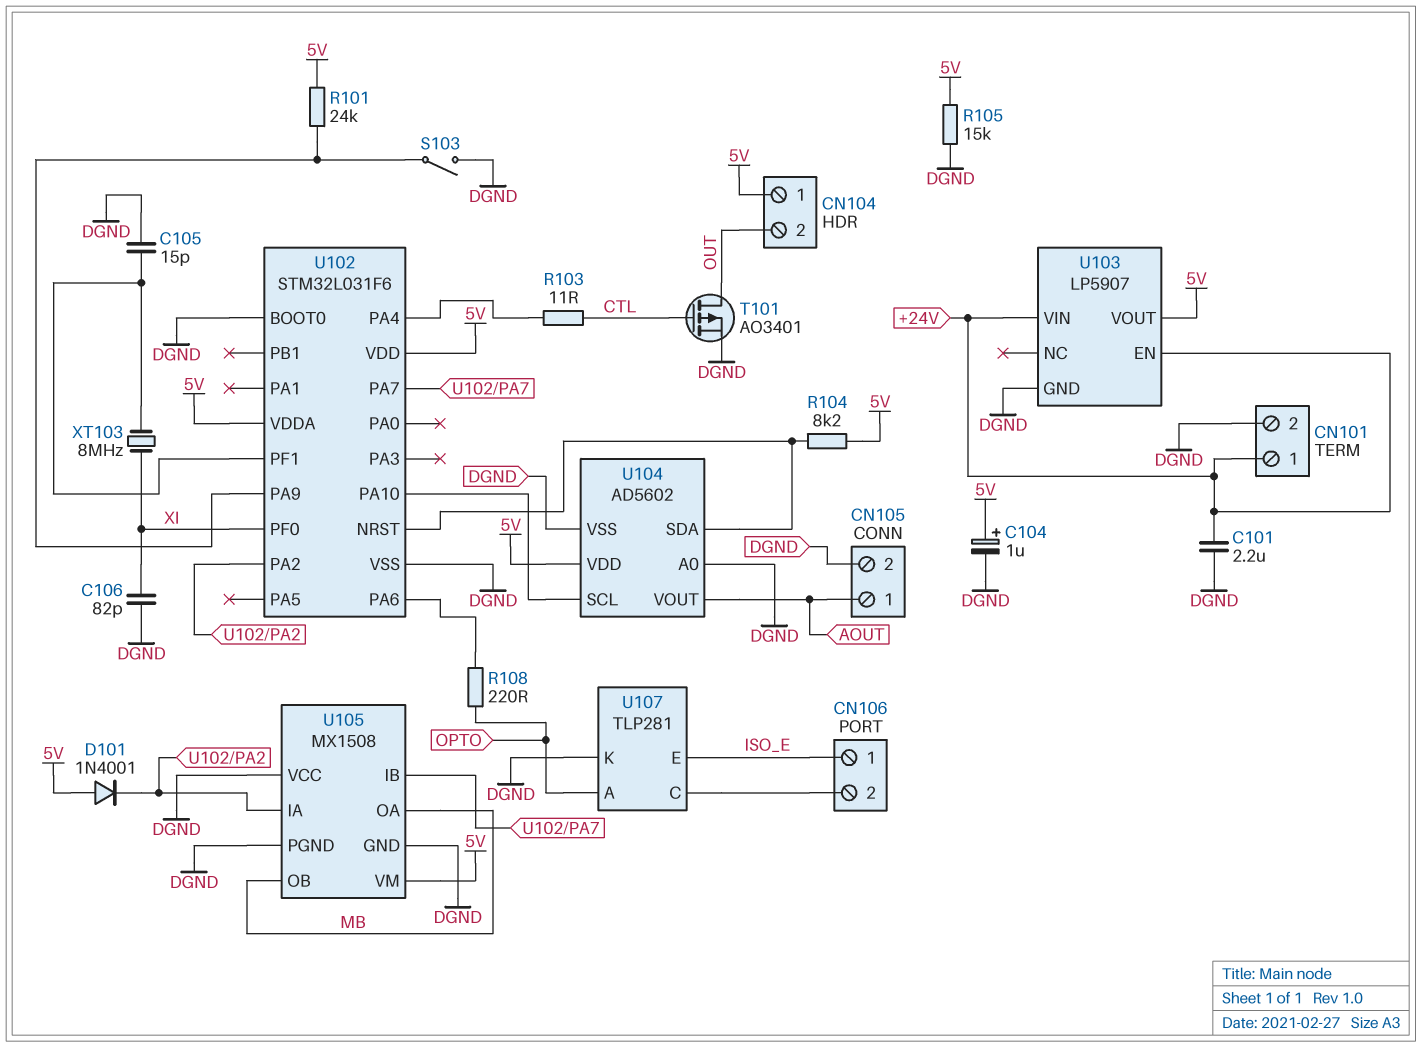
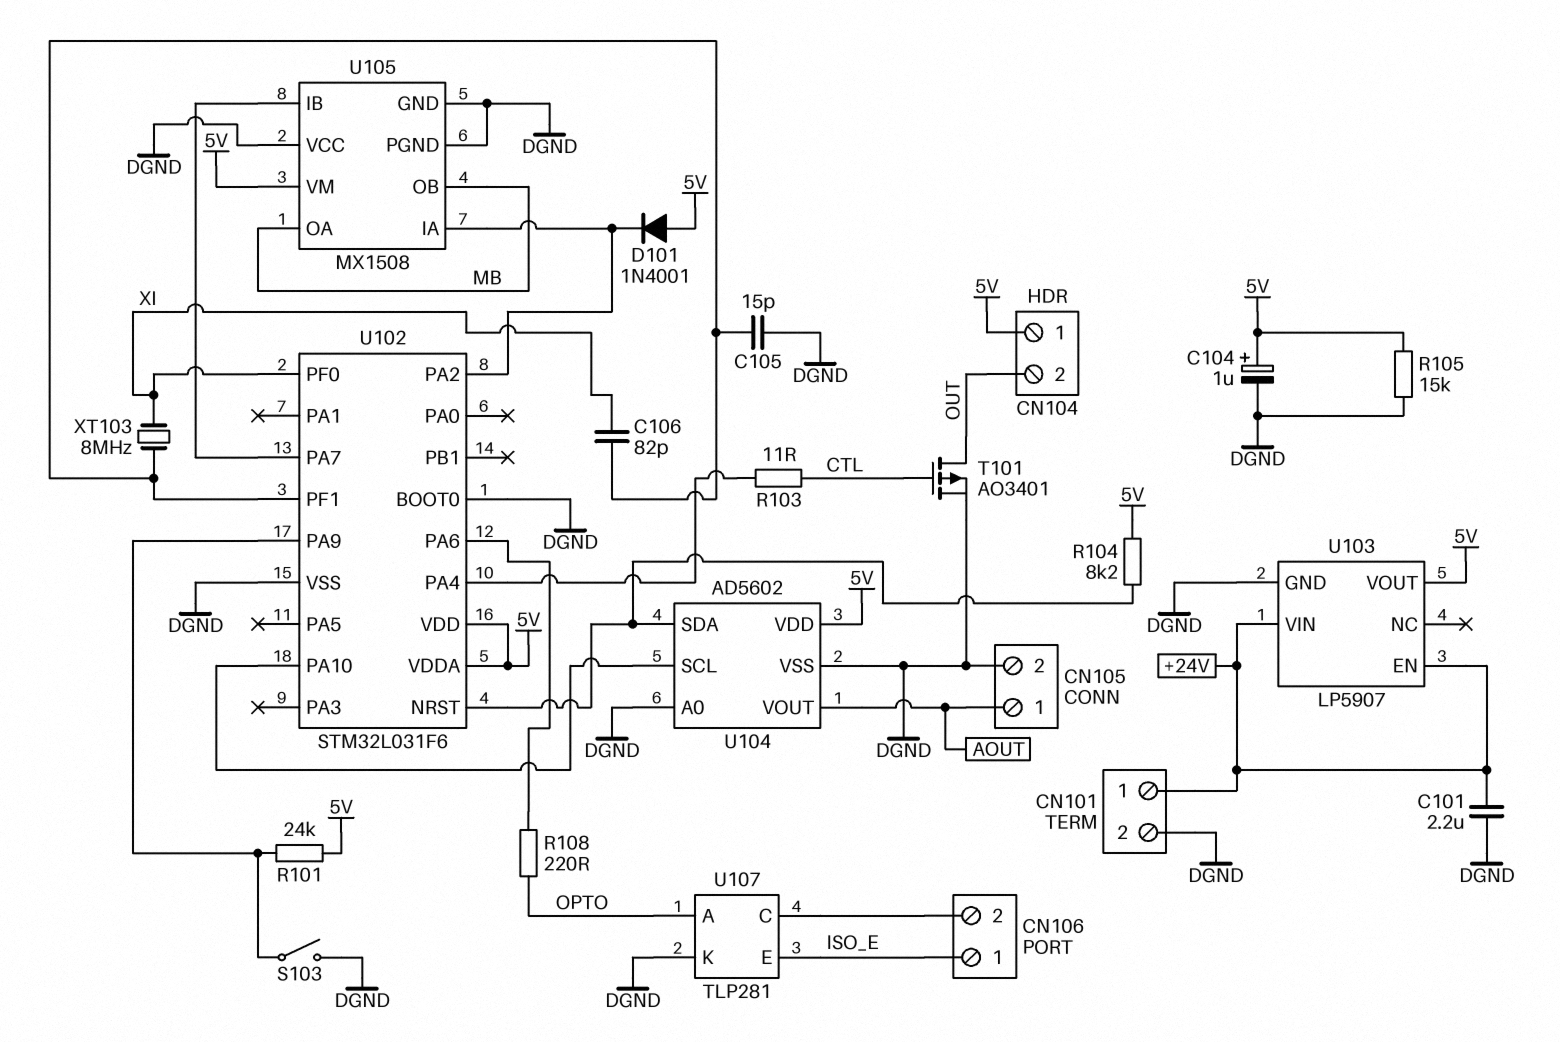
C106: 82pF (DGND, XI) -> 82pF (U102/PF1, XI)

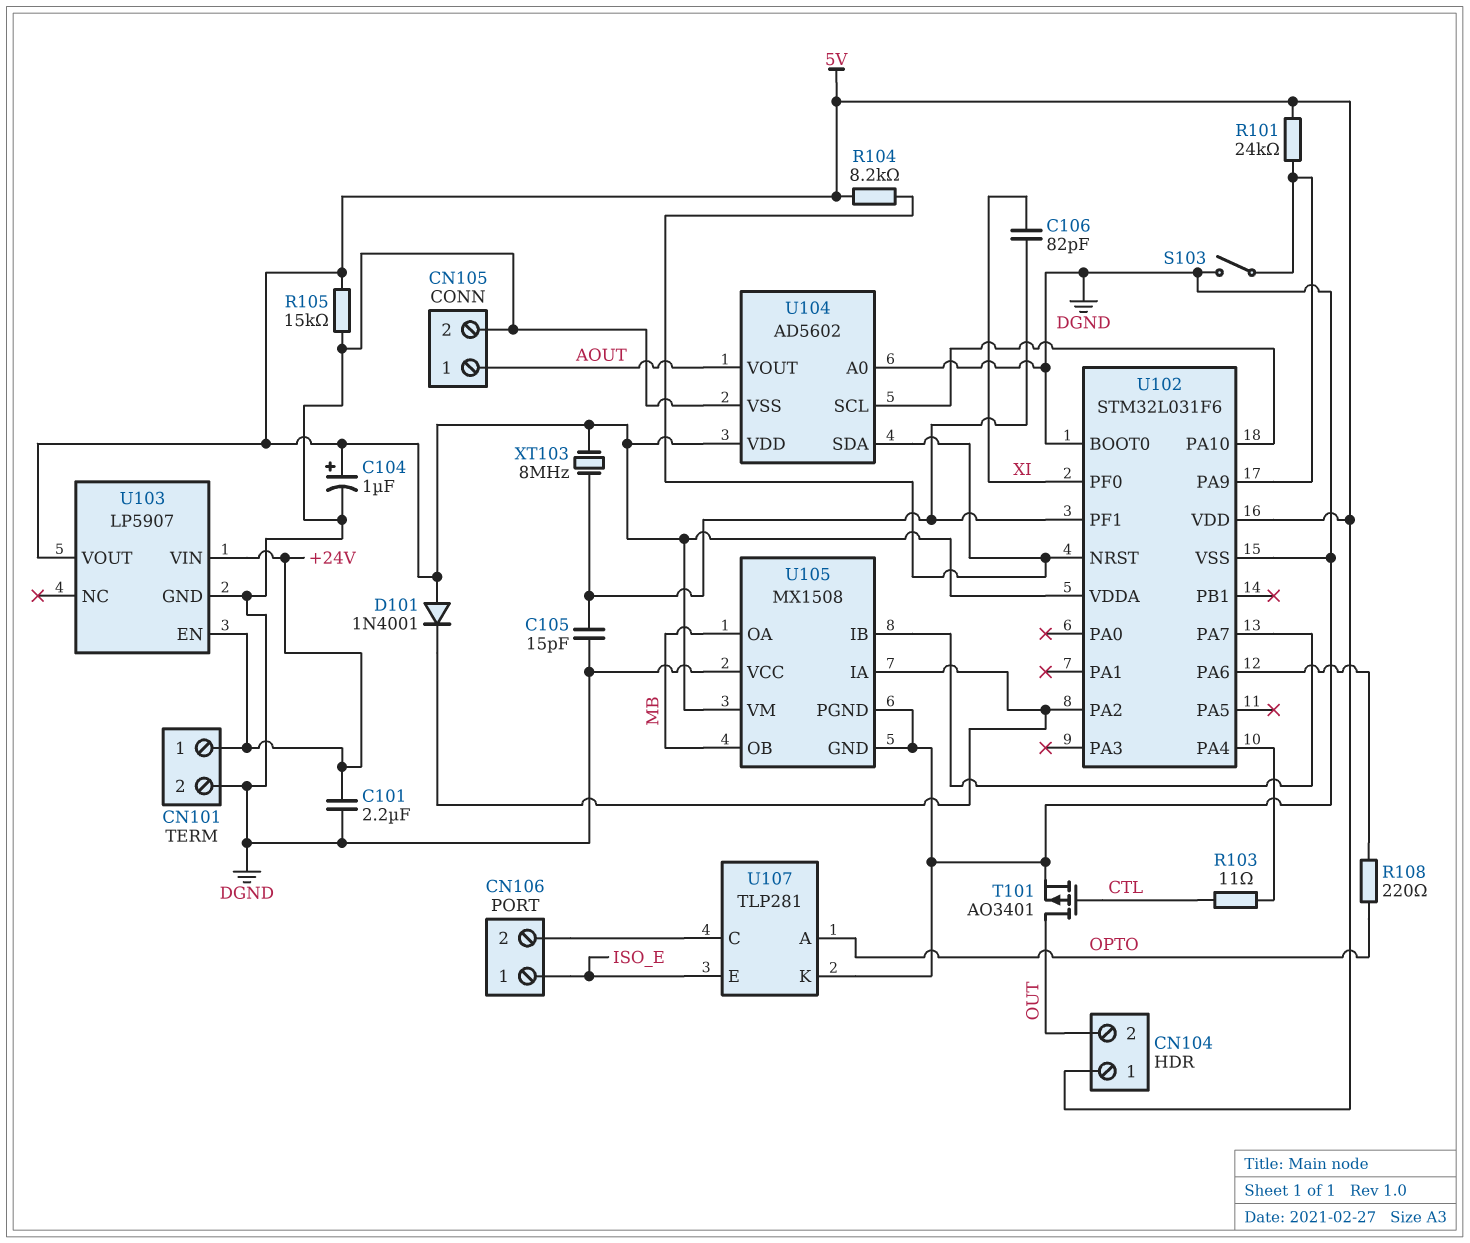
XT103: 8MHz (U102/PF1, XI) -> 8MHz (5V, U102/PF1)

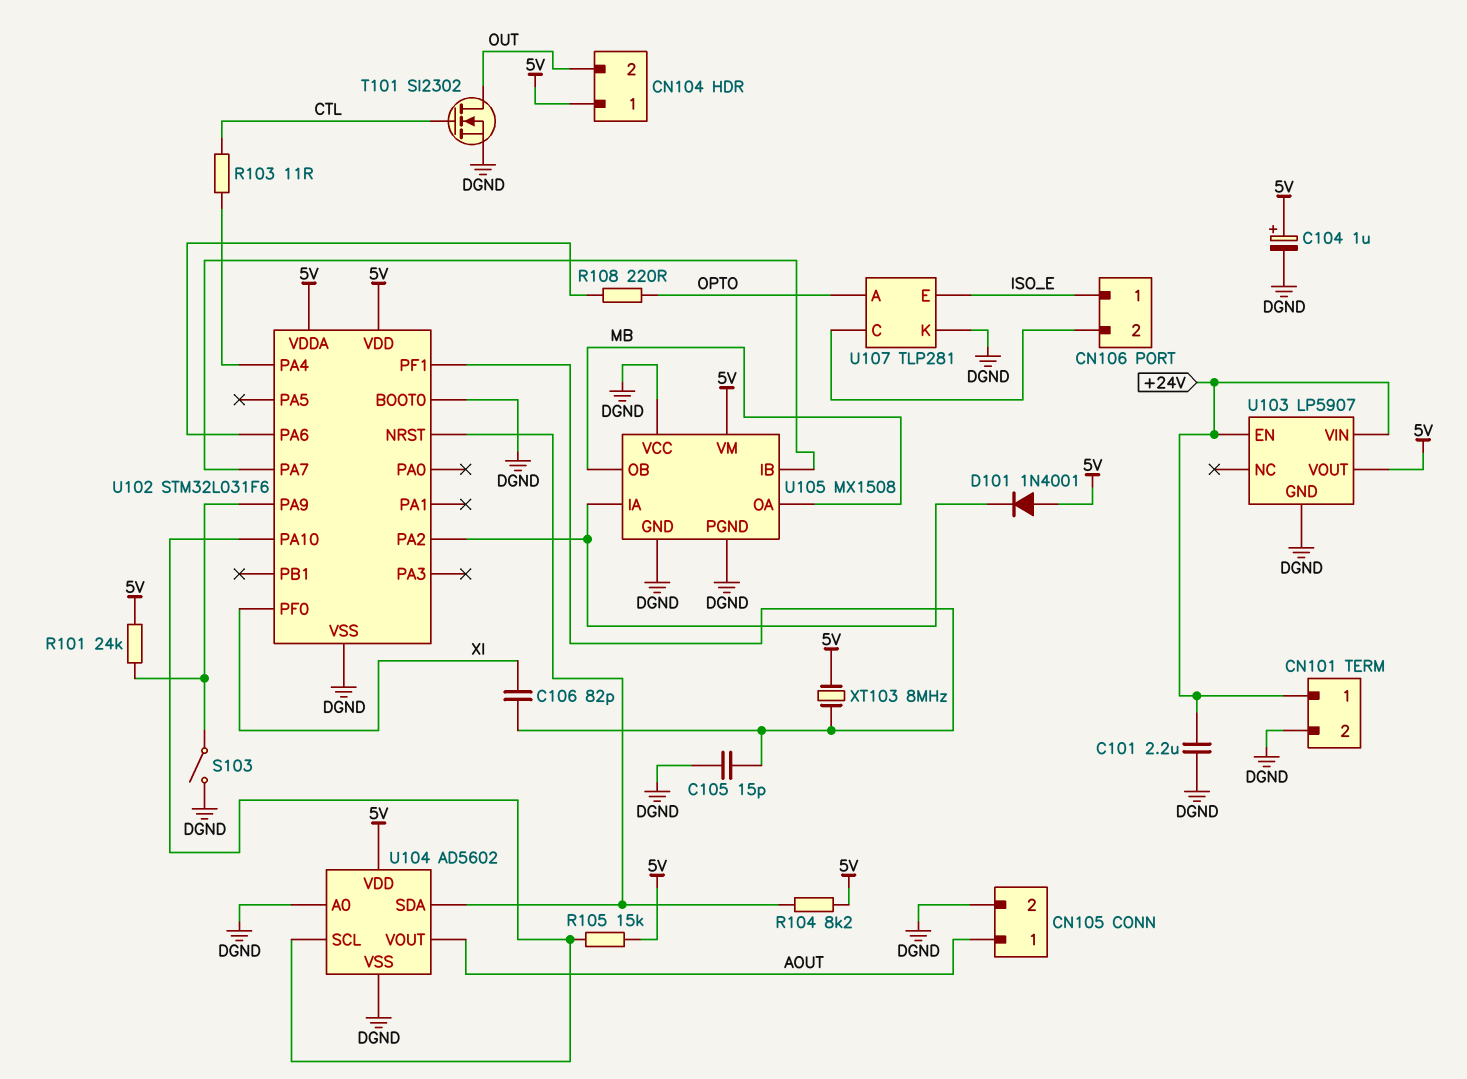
R105: 15k (5V, DGND) -> 15k (5V, U102/PA10)
T101: PMOS AO3401 (G CTL, D OUT, S DGND) -> NMOS SI2302 (G CTL, D OUT, S DGND)

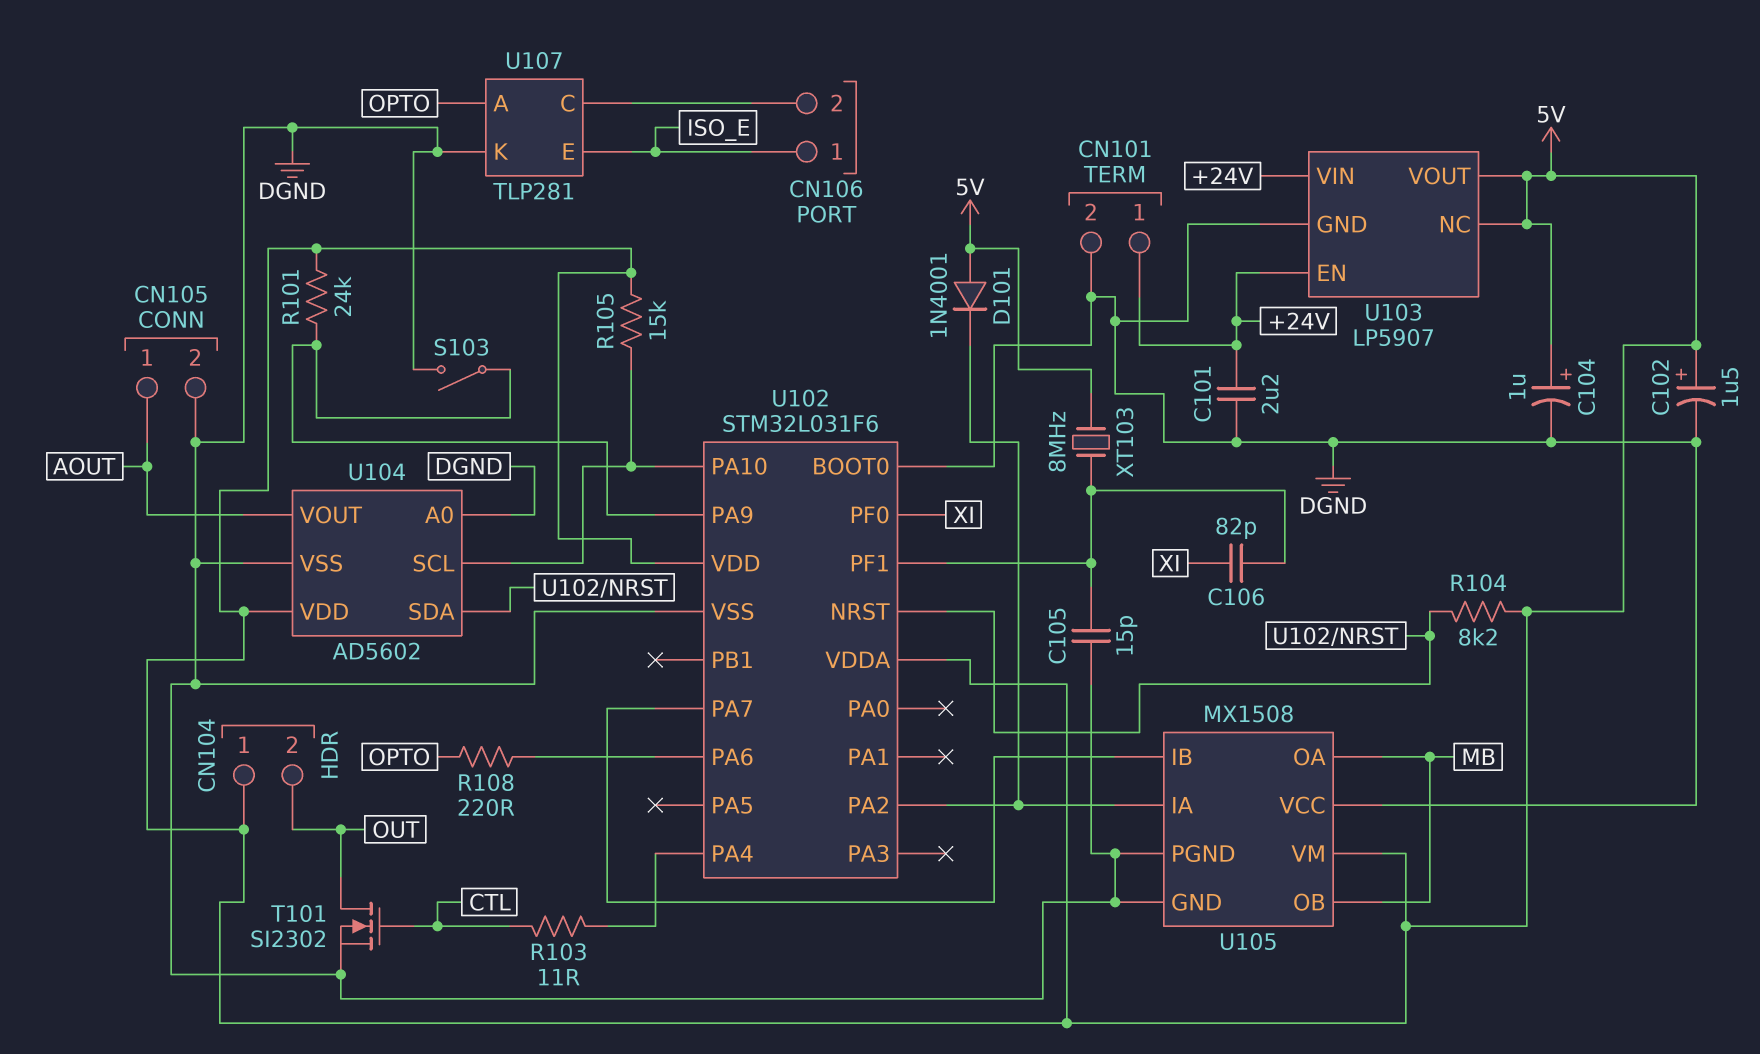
C102: none -> 1.5uF (plus 5V, minus DGND)
U103 pin NC: none -> 5V

